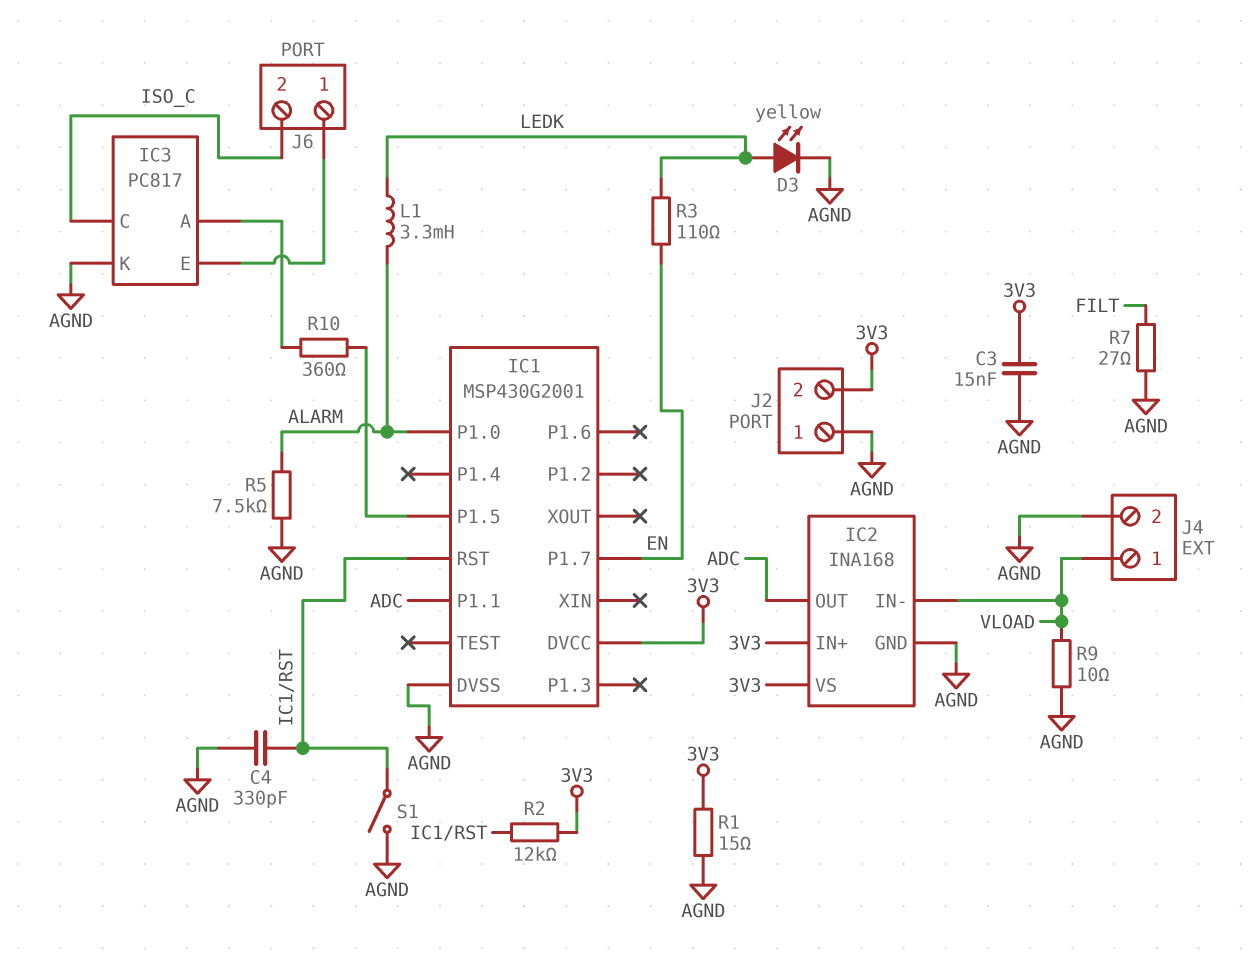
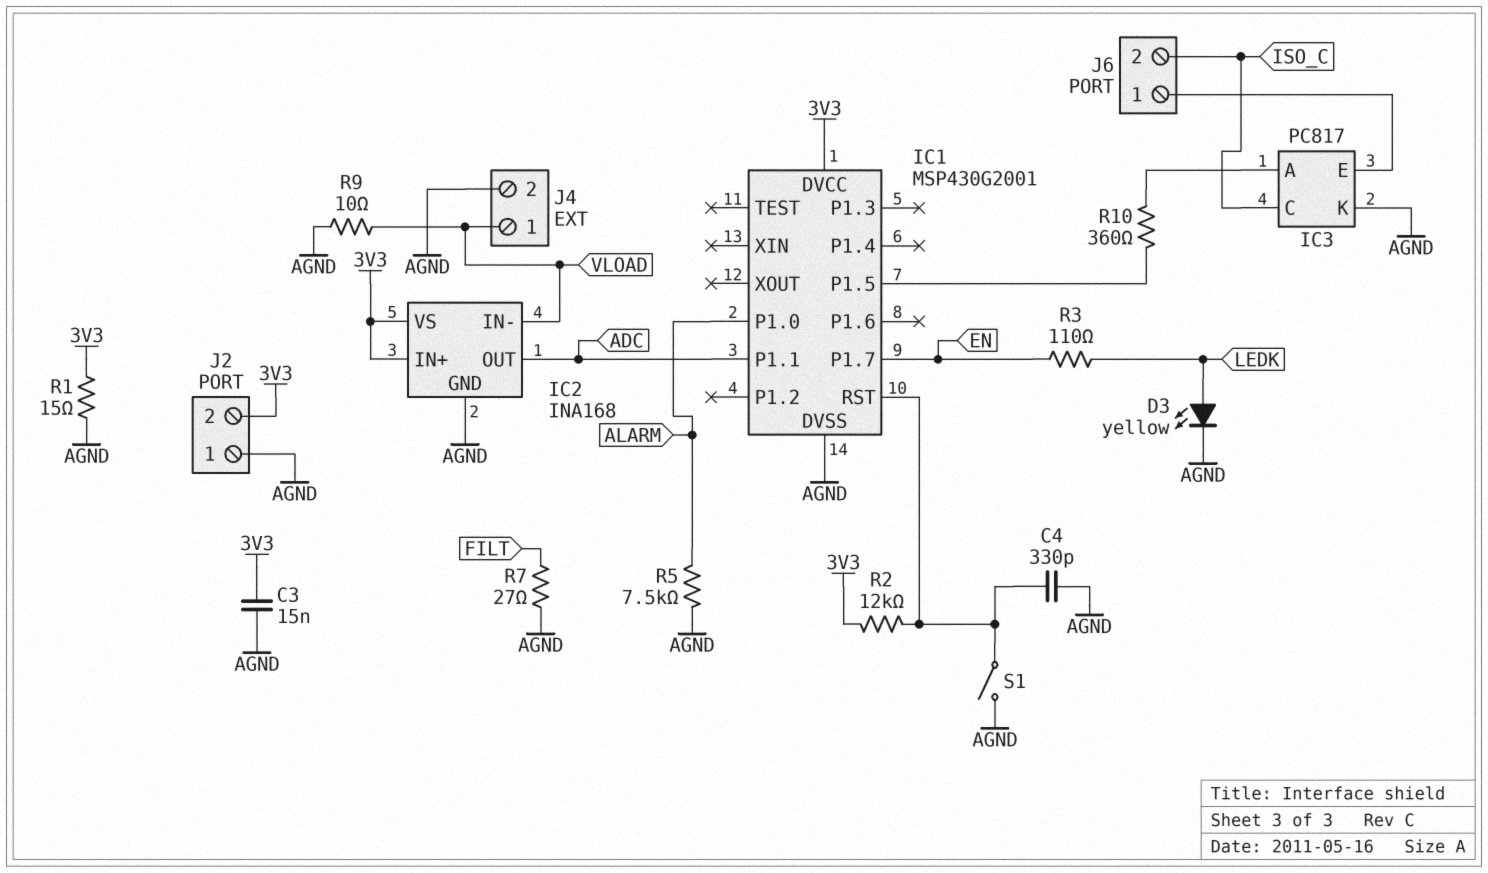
L1: 3.3mH (ALARM, LEDK) -> none

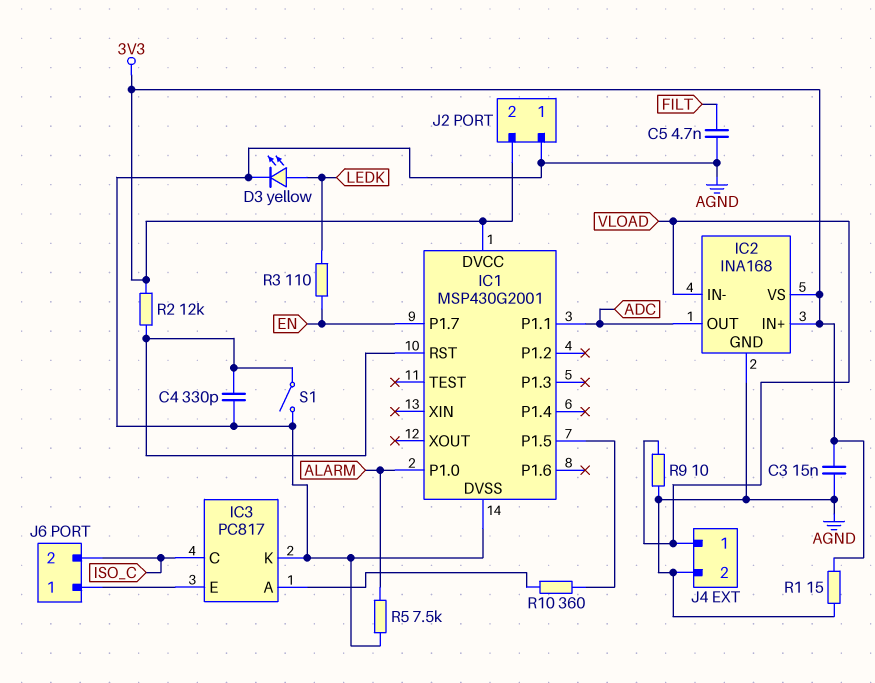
C5: none -> 4.7nF (AGND, FILT)
R7: 27 (AGND, FILT) -> none

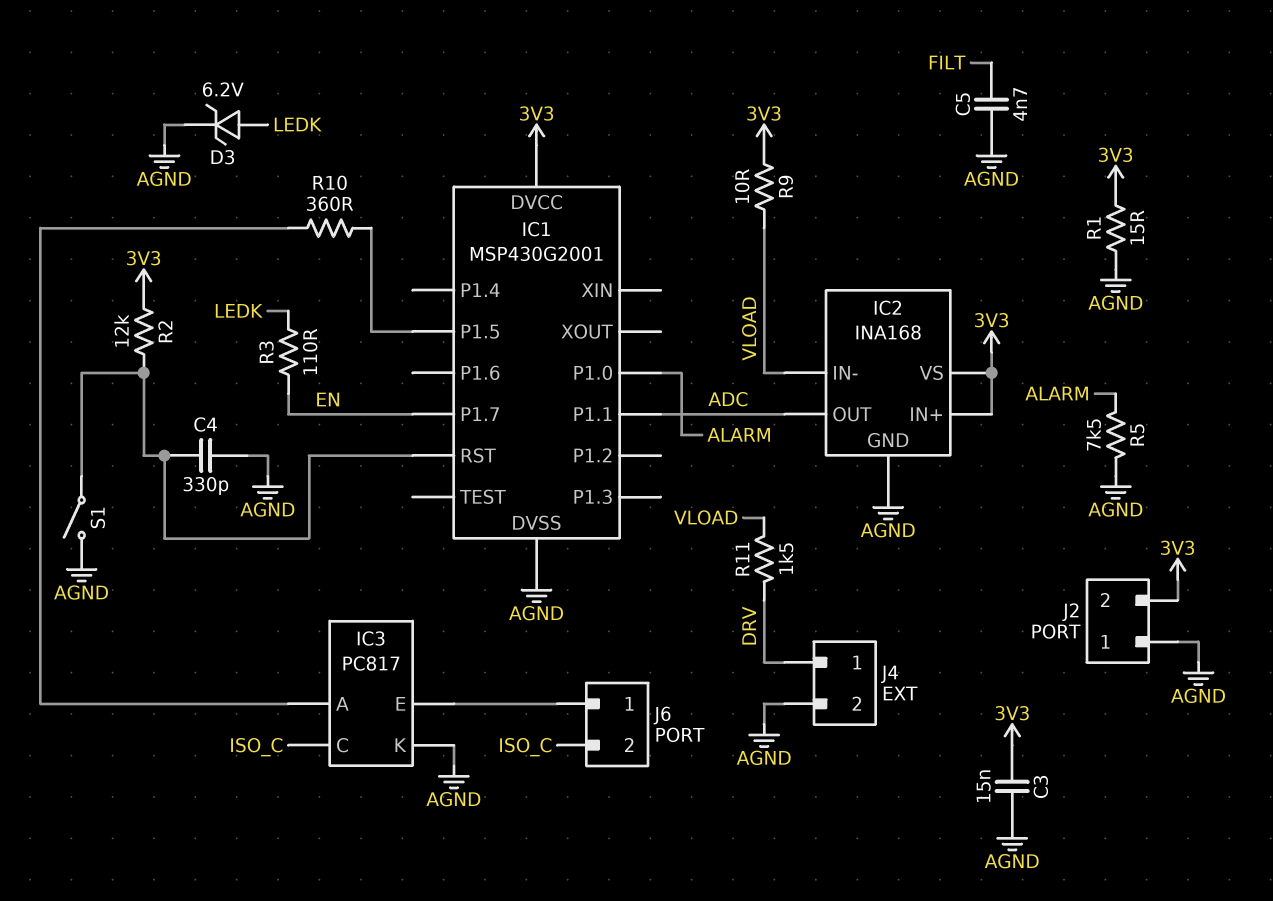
D3: LED yellow (A LEDK, K AGND) -> zener 6.2V (A LEDK, K AGND)
J4 pin 1: VLOAD -> DRV
R9: 10 (AGND, VLOAD) -> 10 (3V3, VLOAD)
R11: none -> 1.5k (DRV, VLOAD)

